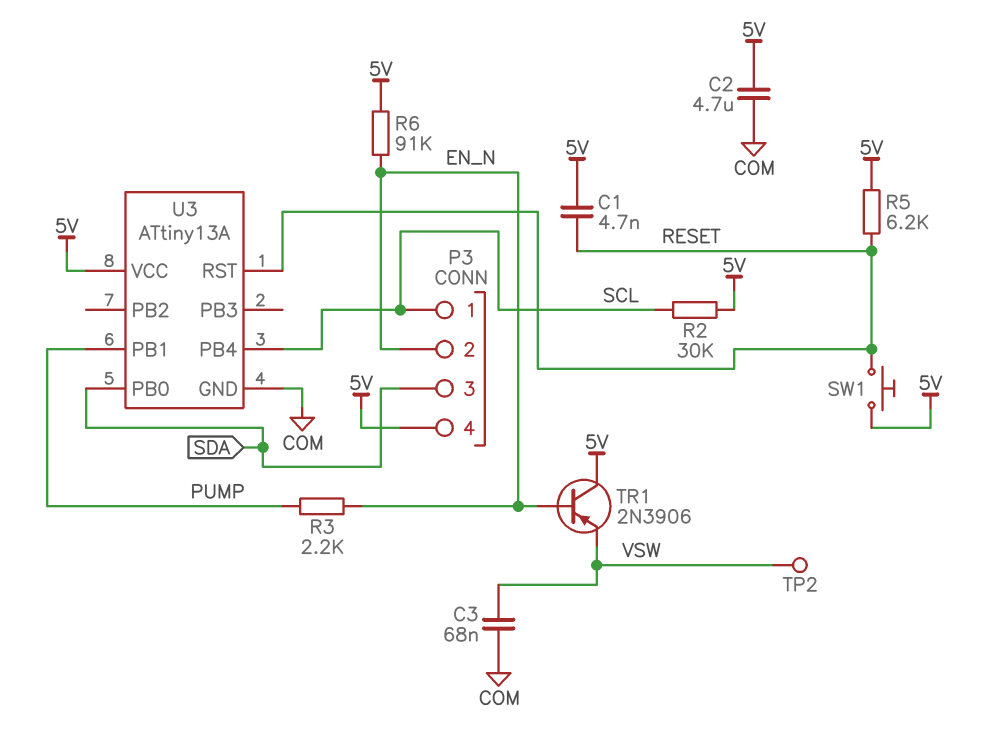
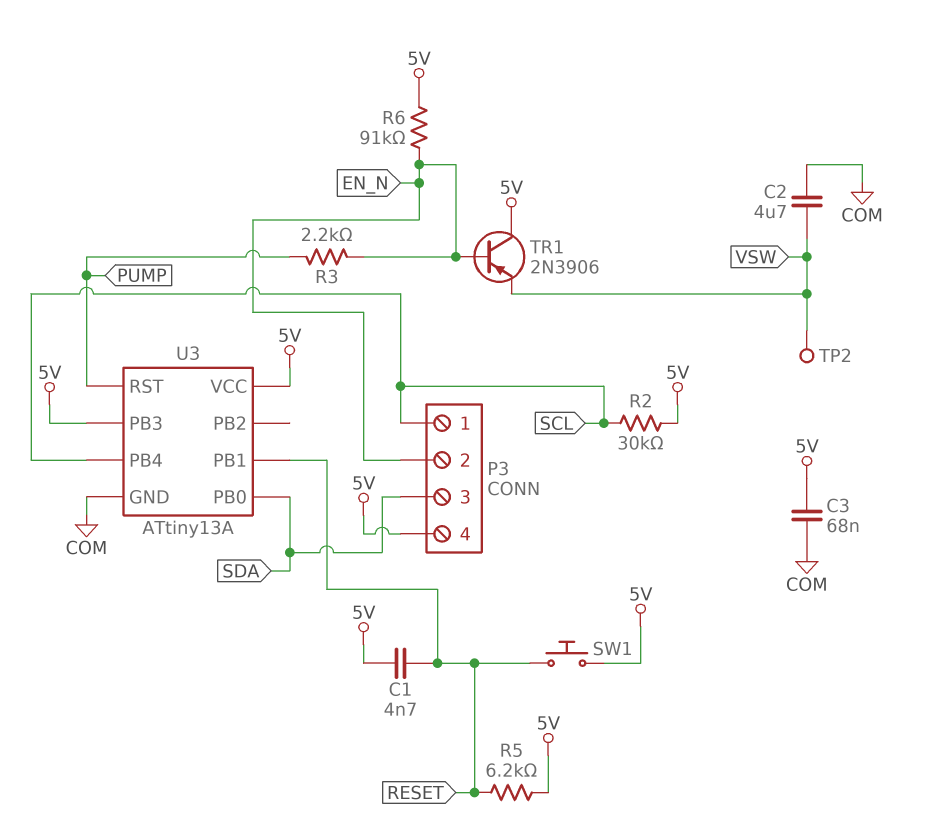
C2: 4.7uF (5V, COM) -> 4.7uF (COM, VSW)
C3: 68nF (COM, VSW) -> 68nF (5V, COM)
U3 pin PB1: PUMP -> RESET
U3 pin PB3: none -> 5V
U3 pin RST: RESET -> PUMP

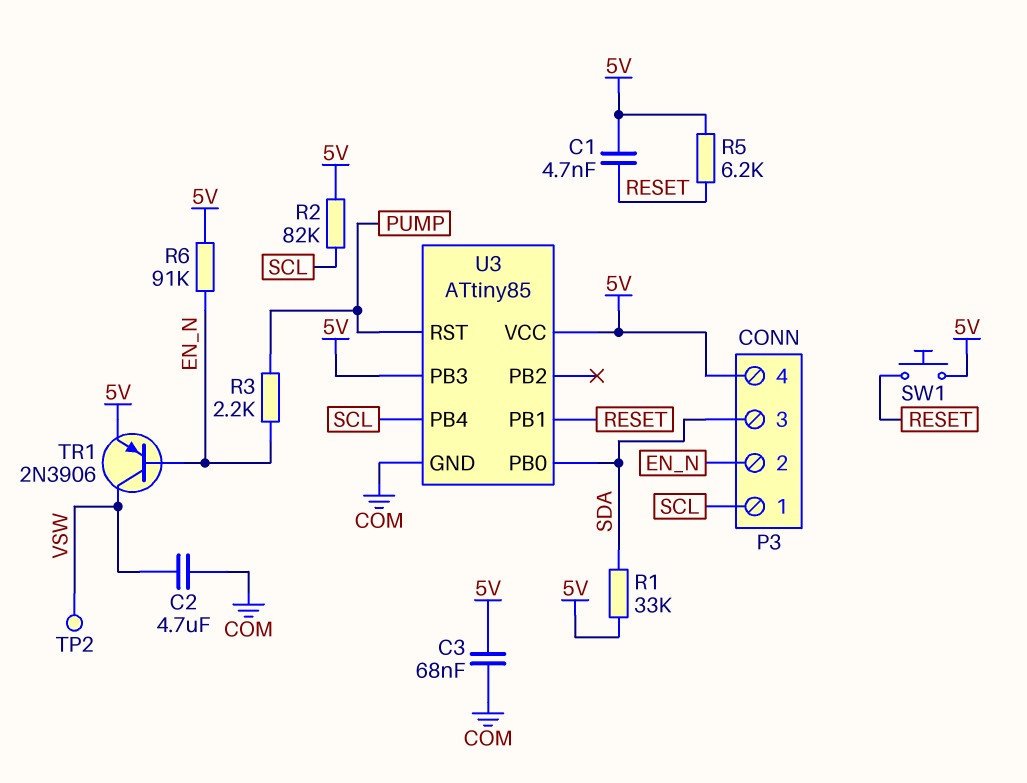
R1: none -> 33k (5V, SDA)
R2: 30k (5V, SCL) -> 82k (5V, SCL)
TR1: PNP 2N3906 (B EN_N, C 5V, E VSW) -> PNP 2N3906 (B EN_N, C VSW, E 5V)
U3: ATtiny13A -> ATtiny85

